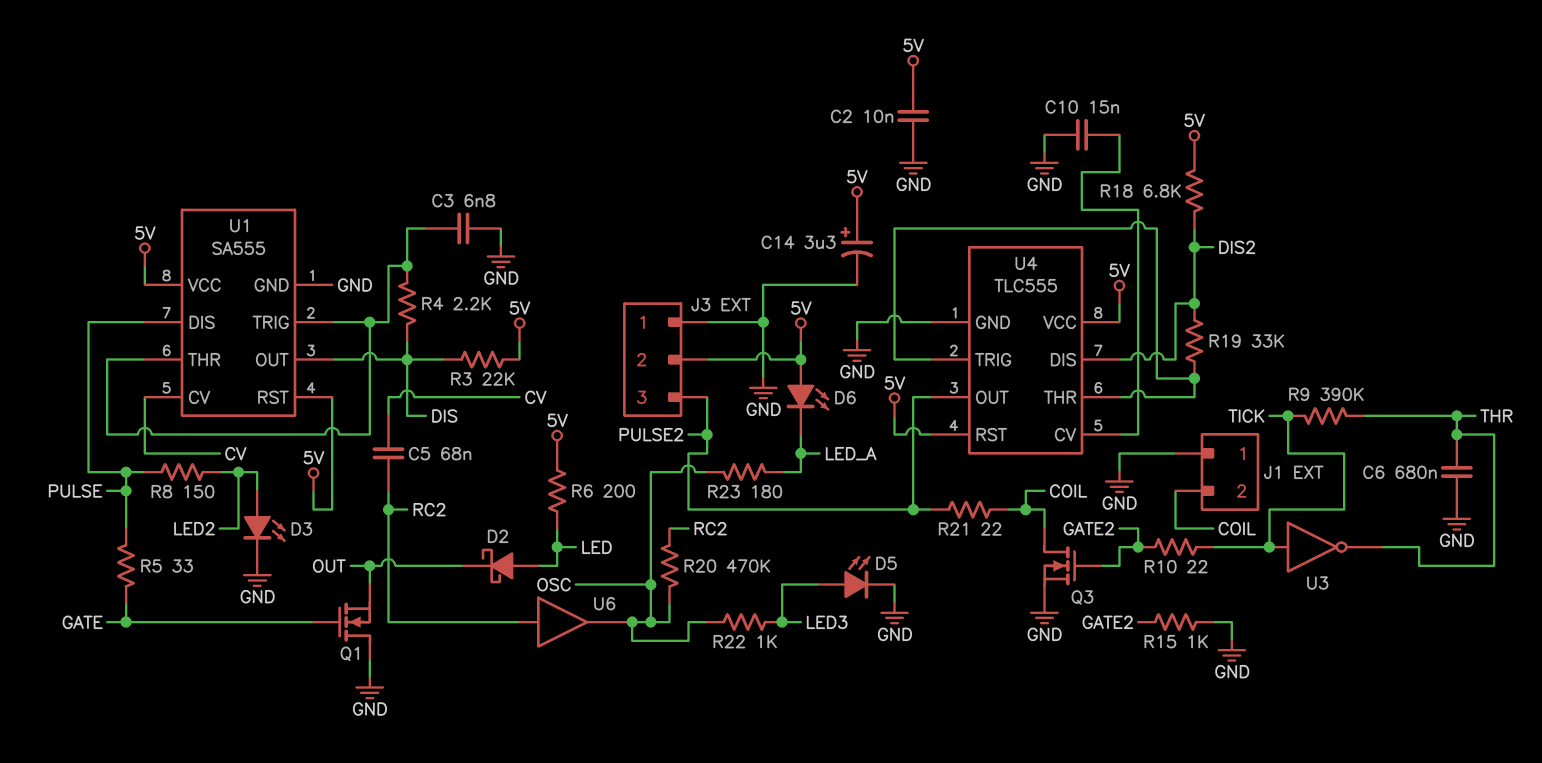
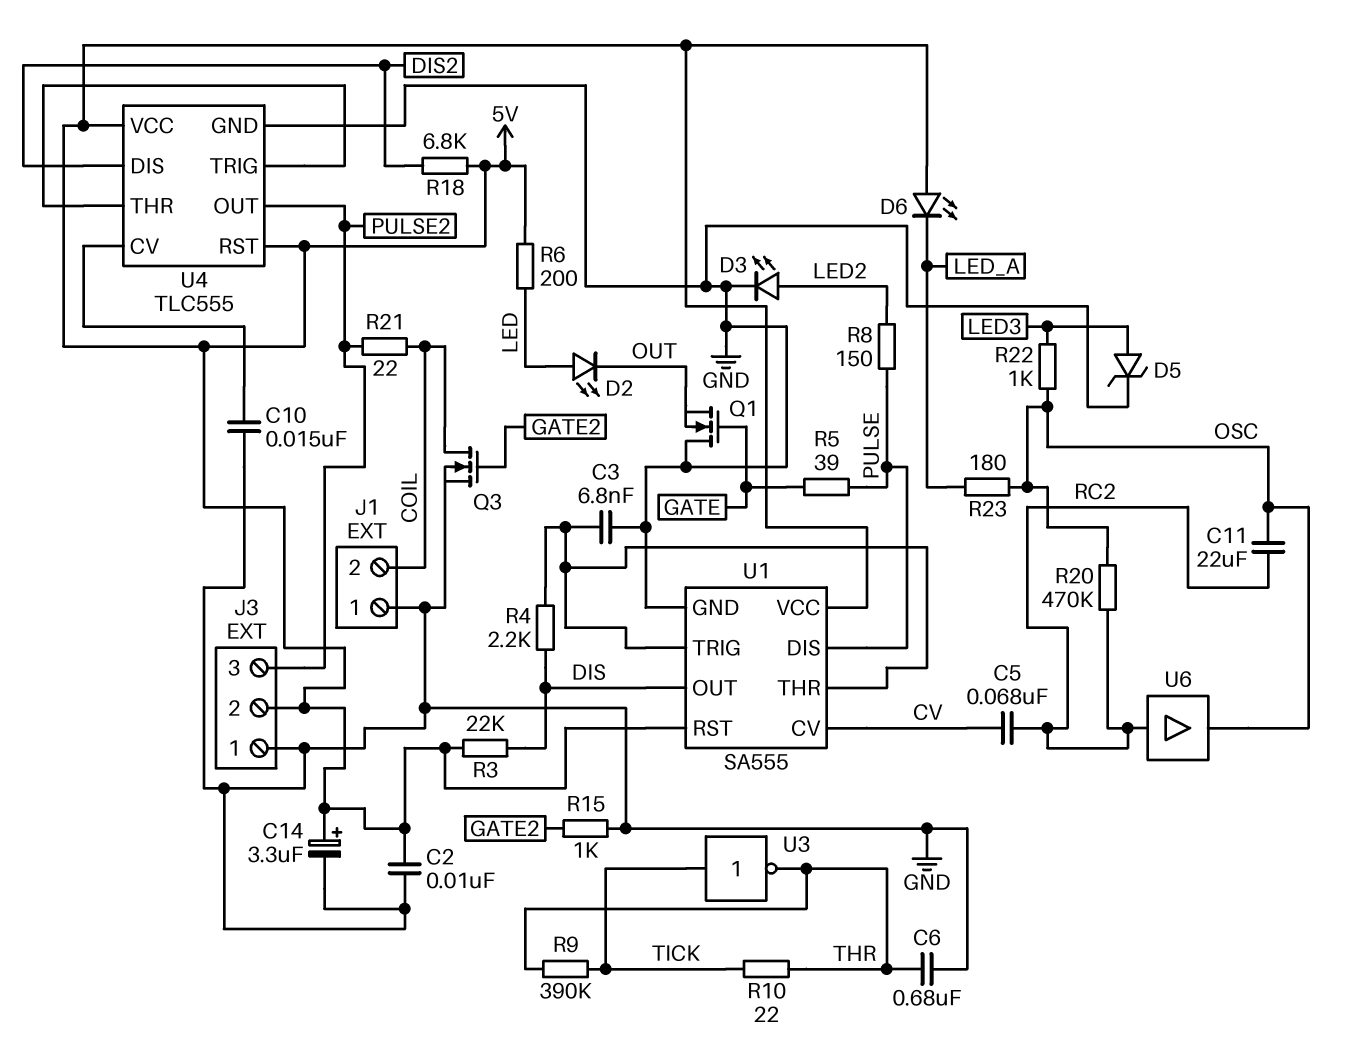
C11: none -> 22uF (OSC, RC2)
D2: schottky (A LED, K OUT) -> LED (A LED, K OUT)
D5: LED (A LED3, K GND) -> zener (A LED3, K GND)
R5: 33 (GATE, PULSE) -> 39 (GATE, PULSE)
R10: 22 (GATE2, TICK) -> 22 (THR, TICK)
R19: 33k (DIS2, U4/THR) -> none

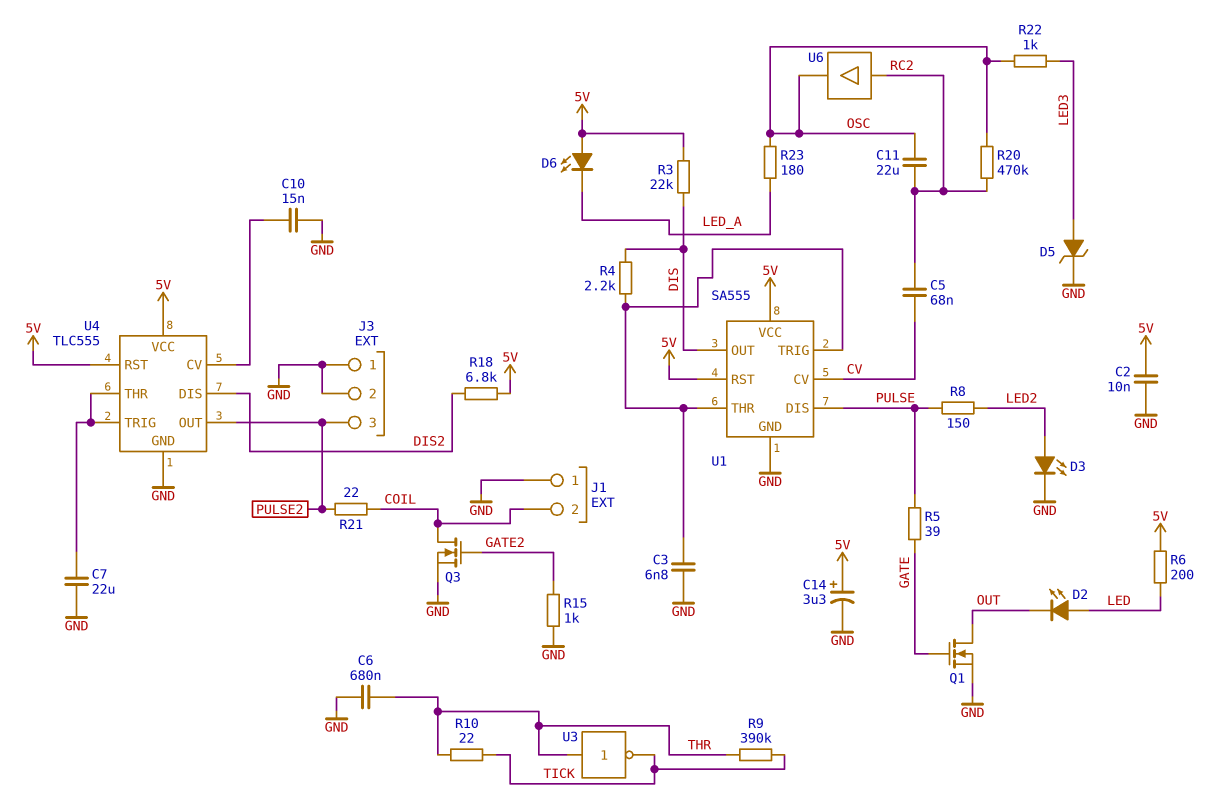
C7: none -> 22uF (GND, U4/THR)
J3 pin 2: 5V -> GND
Q1: NMOS (G GATE, D GND, S OUT) -> NMOS (G GATE, D OUT, S GND)
U3: NOT (in TICK, out THR) -> NOT (in THR, out TICK)

